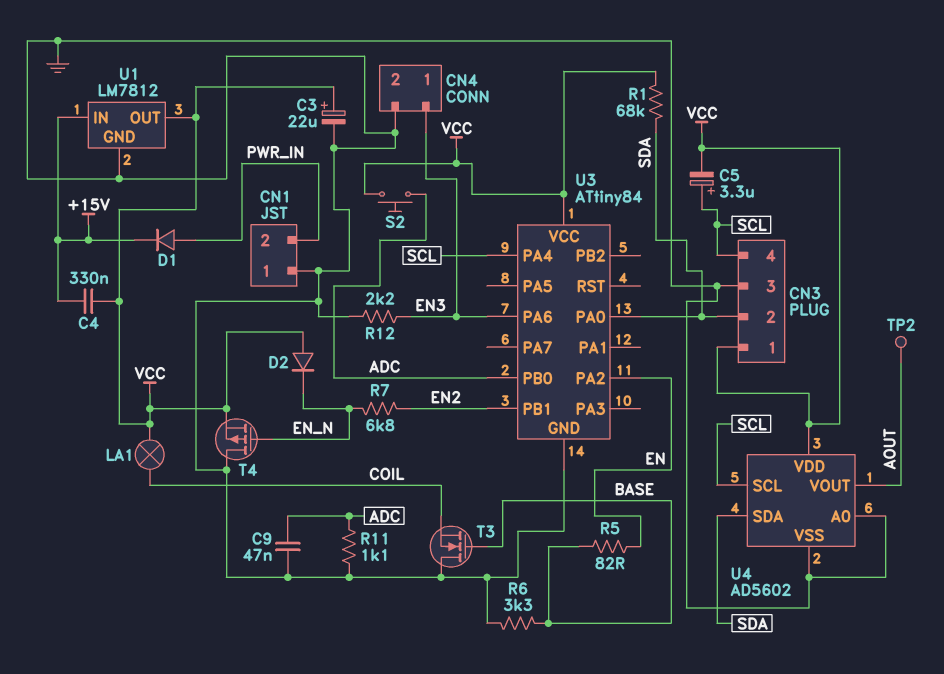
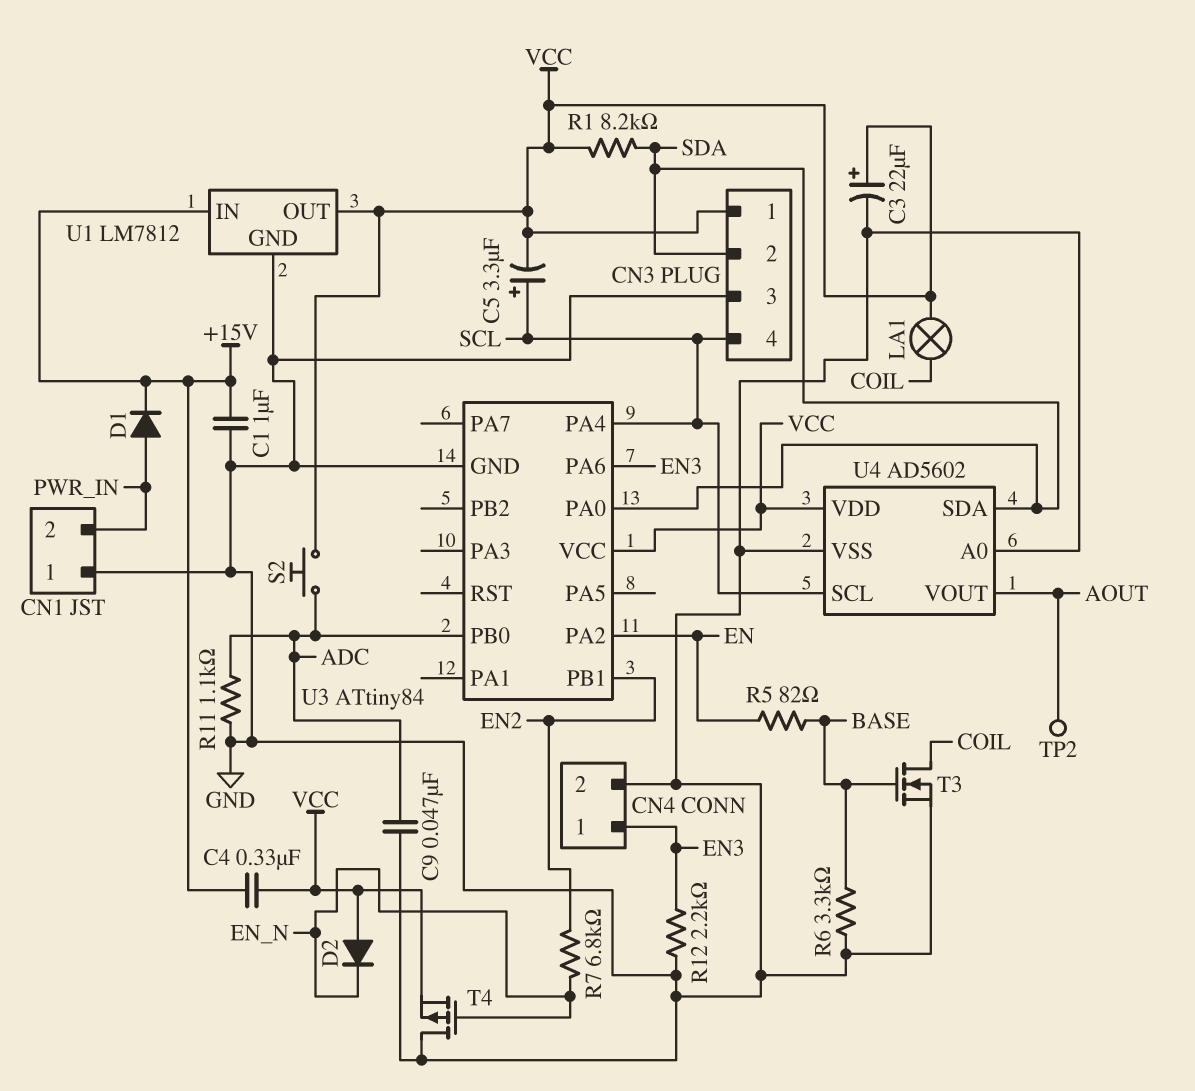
C1: none -> 1uF (+15V, GND)
R1: 68k (SDA, VCC) -> 8.2k (SDA, VCC)
T3: NMOS (G BASE, D GND, S COIL) -> NMOS (G BASE, D COIL, S GND)

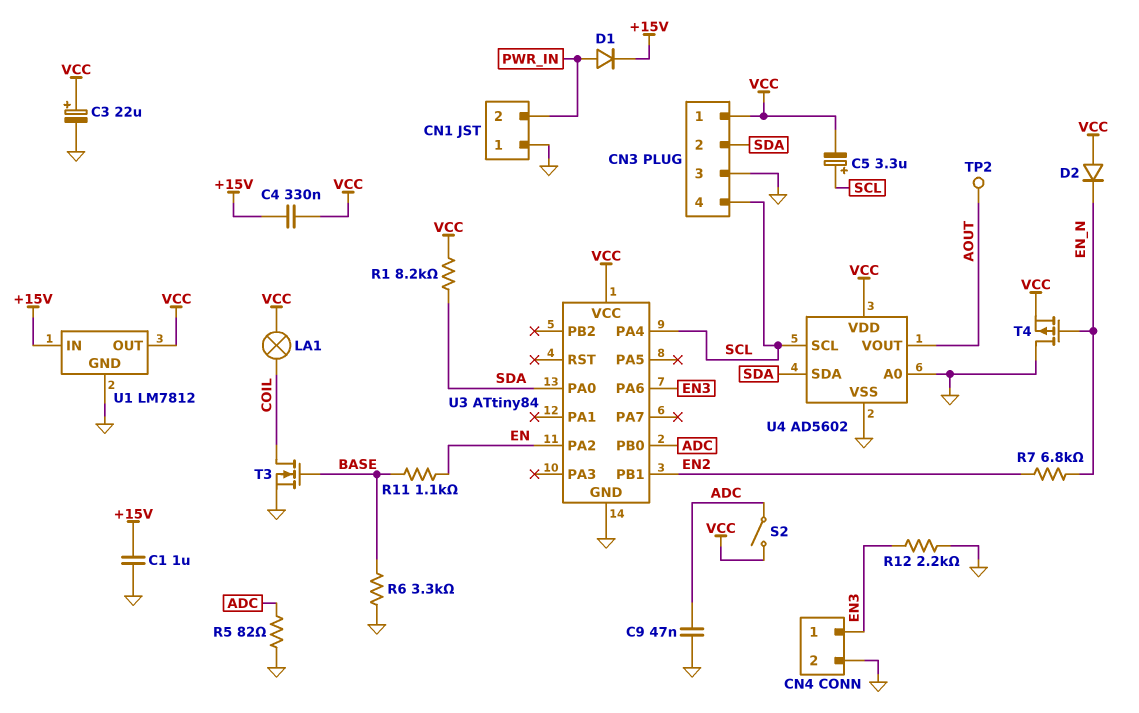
R5: 82 (BASE, EN) -> 82 (ADC, GND)
R11: 1.1k (ADC, GND) -> 1.1k (BASE, EN)
S2: button (ADC, VCC) -> switch (ADC, VCC)

